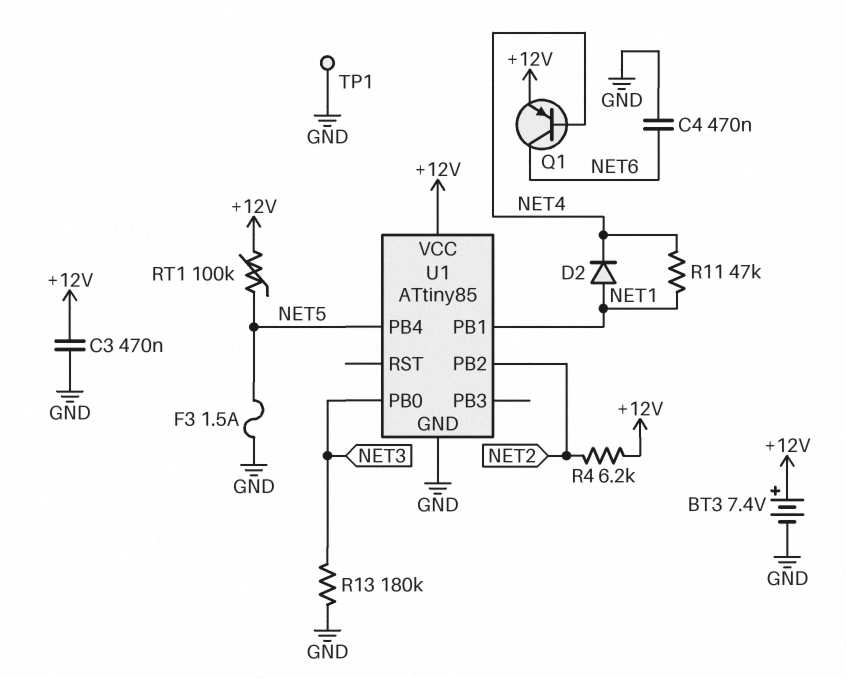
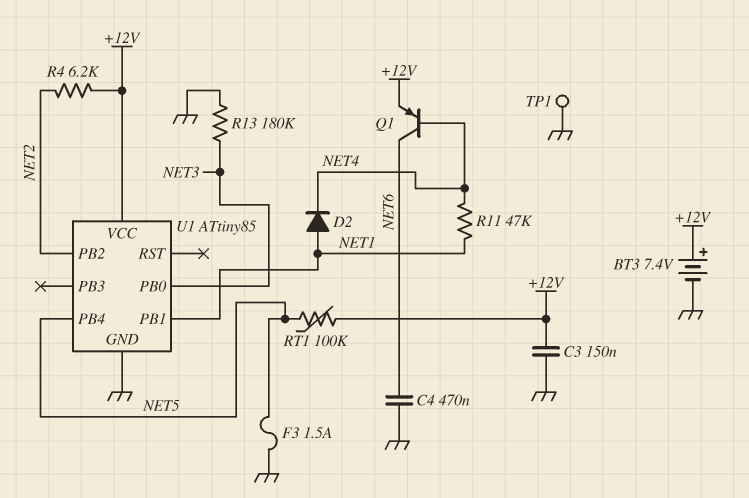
C3: 470nF (+12V, GND) -> 150nF (+12V, GND)

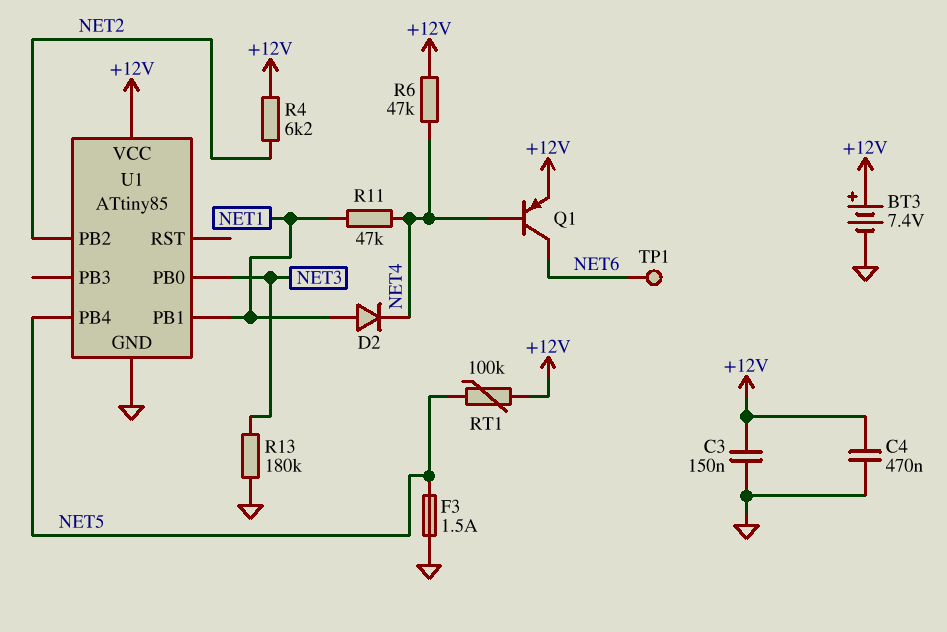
C4: 470nF (GND, NET6) -> 470nF (+12V, GND)
R6: none -> 47k (+12V, NET4)
TP1: test point (GND) -> test point (NET6)

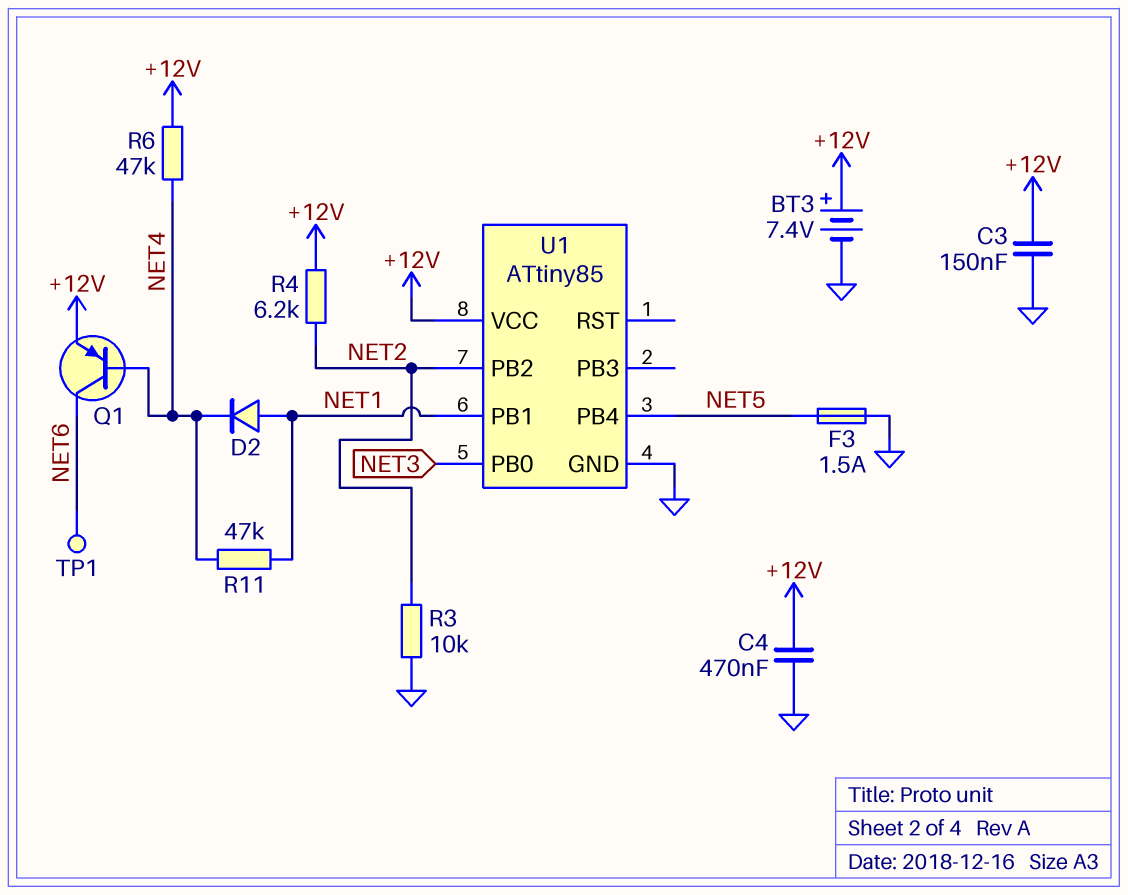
R3: none -> 10k (GND, NET2)
R13: 180k (GND, NET3) -> none
RT1: 100k (+12V, NET5) -> none

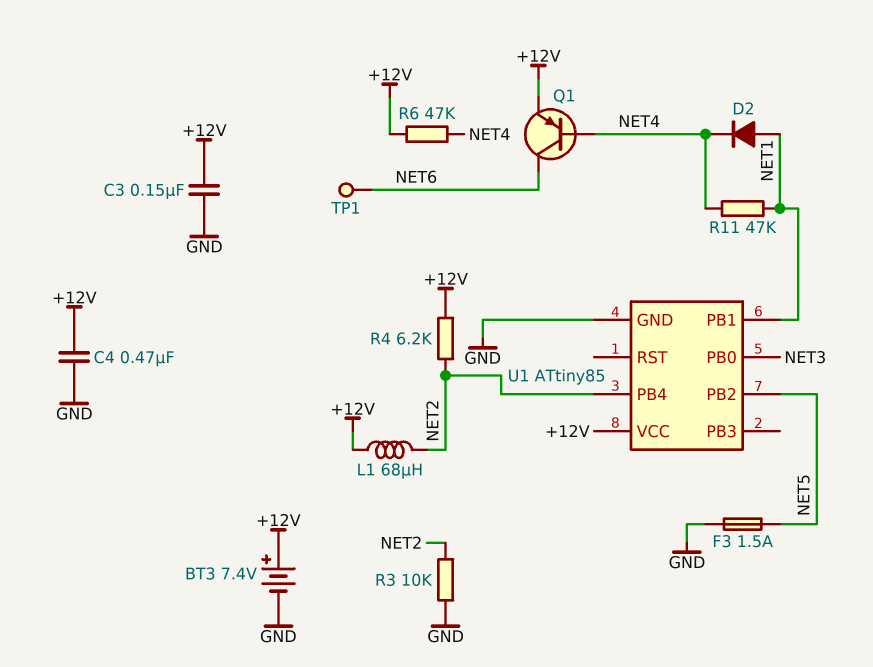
L1: none -> 68uH (+12V, NET2)
U1 pin PB2: NET2 -> NET5
U1 pin PB4: NET5 -> NET2

